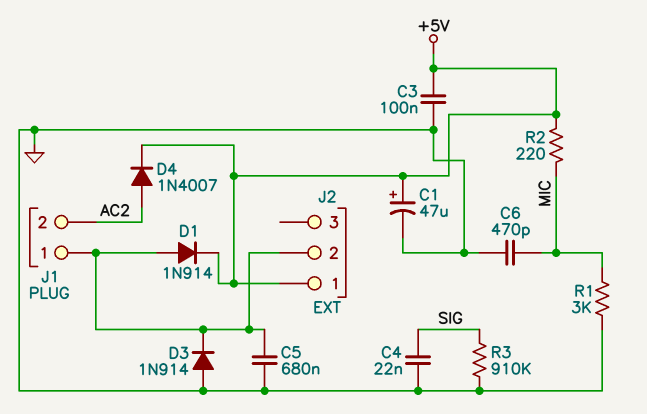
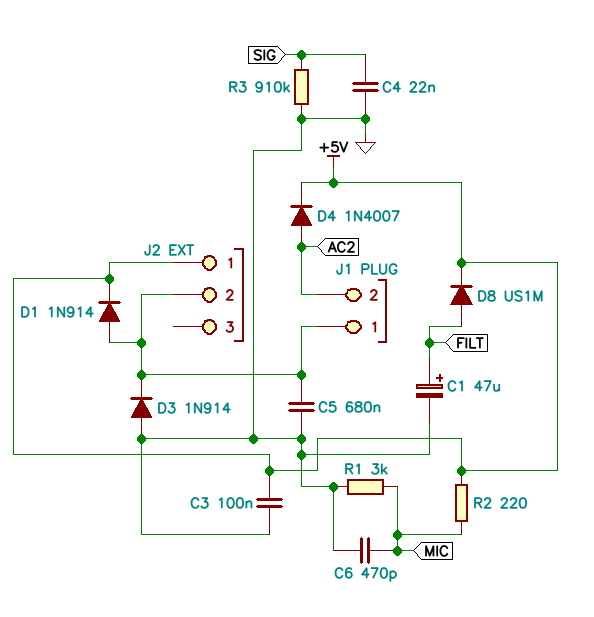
C1: 47uF (plus +5V, minus GND) -> 47uF (plus FILT, minus GND)
D8: none -> diode US1M (A FILT, K +5V)

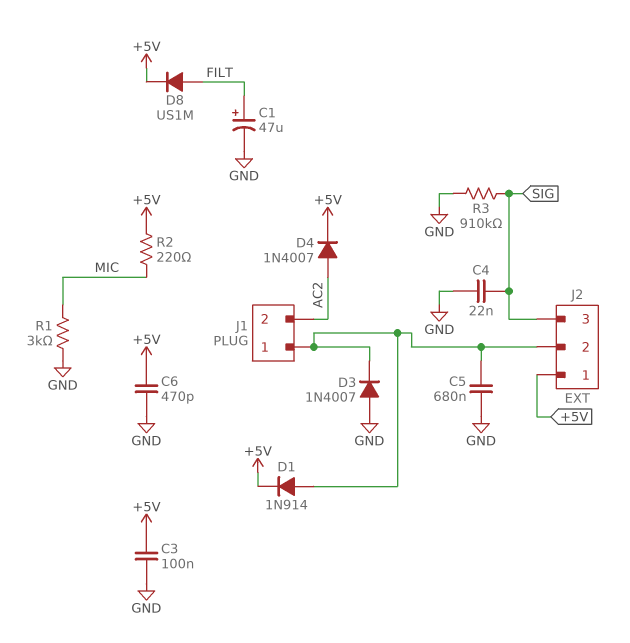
C6: 470pF (GND, MIC) -> 470pF (+5V, GND)
D3: diode 1N914 (A GND, K J1/1) -> diode 1N4007 (A GND, K J1/1)
J2 pin 3: none -> SIG

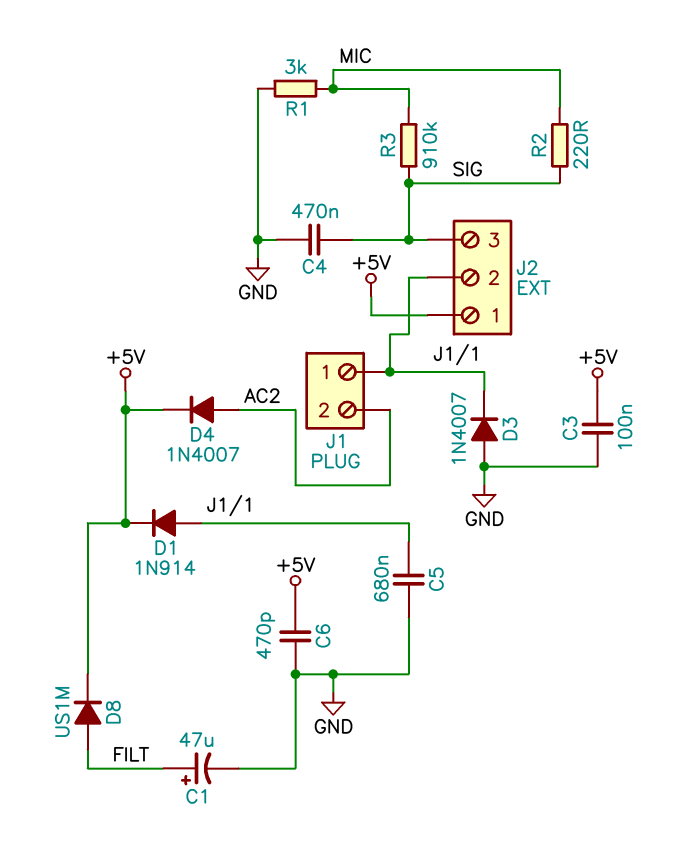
C4: 22nF (GND, SIG) -> 470nF (GND, SIG)
R2: 220 (+5V, MIC) -> 220 (MIC, SIG)
R3: 910k (GND, SIG) -> 910k (MIC, SIG)

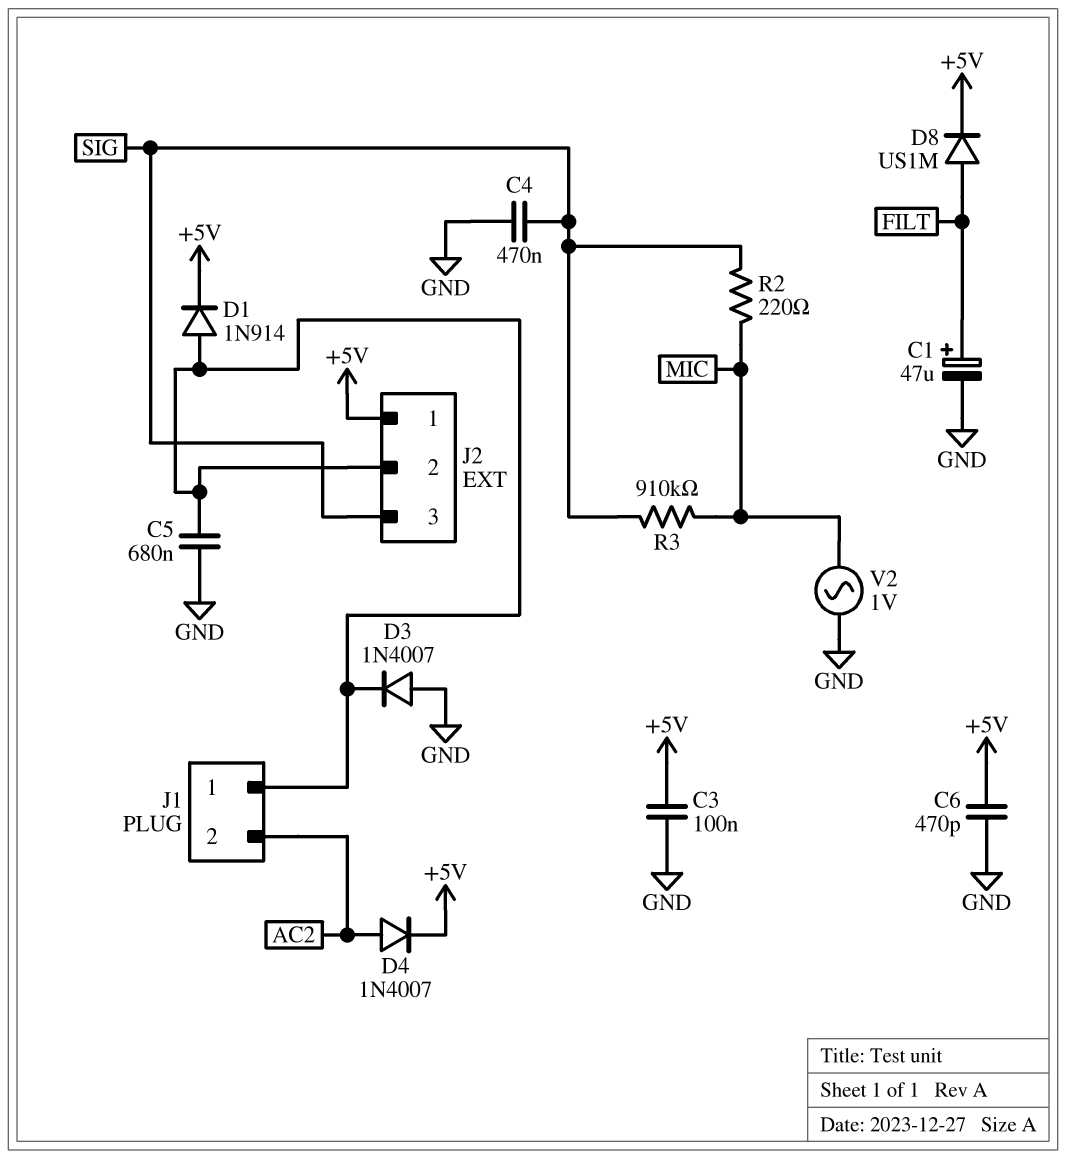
R1: 3k (GND, MIC) -> none
V2: none -> AC 1V (GND, MIC)

